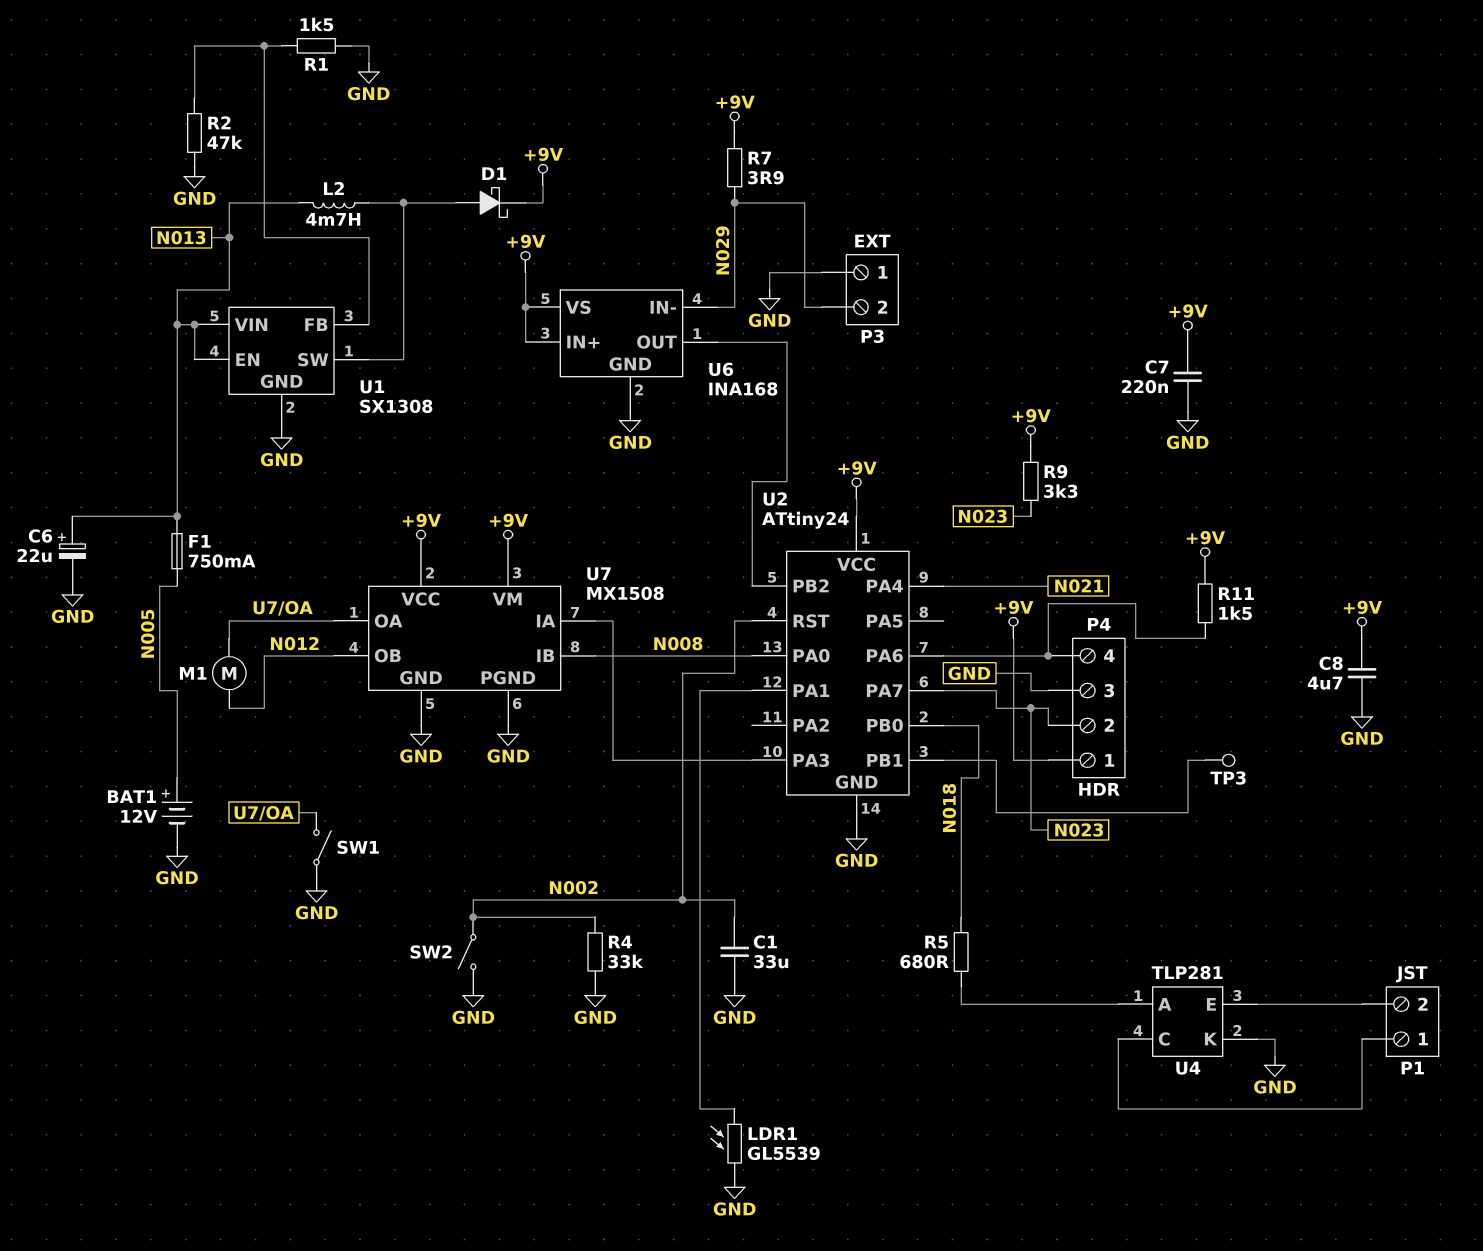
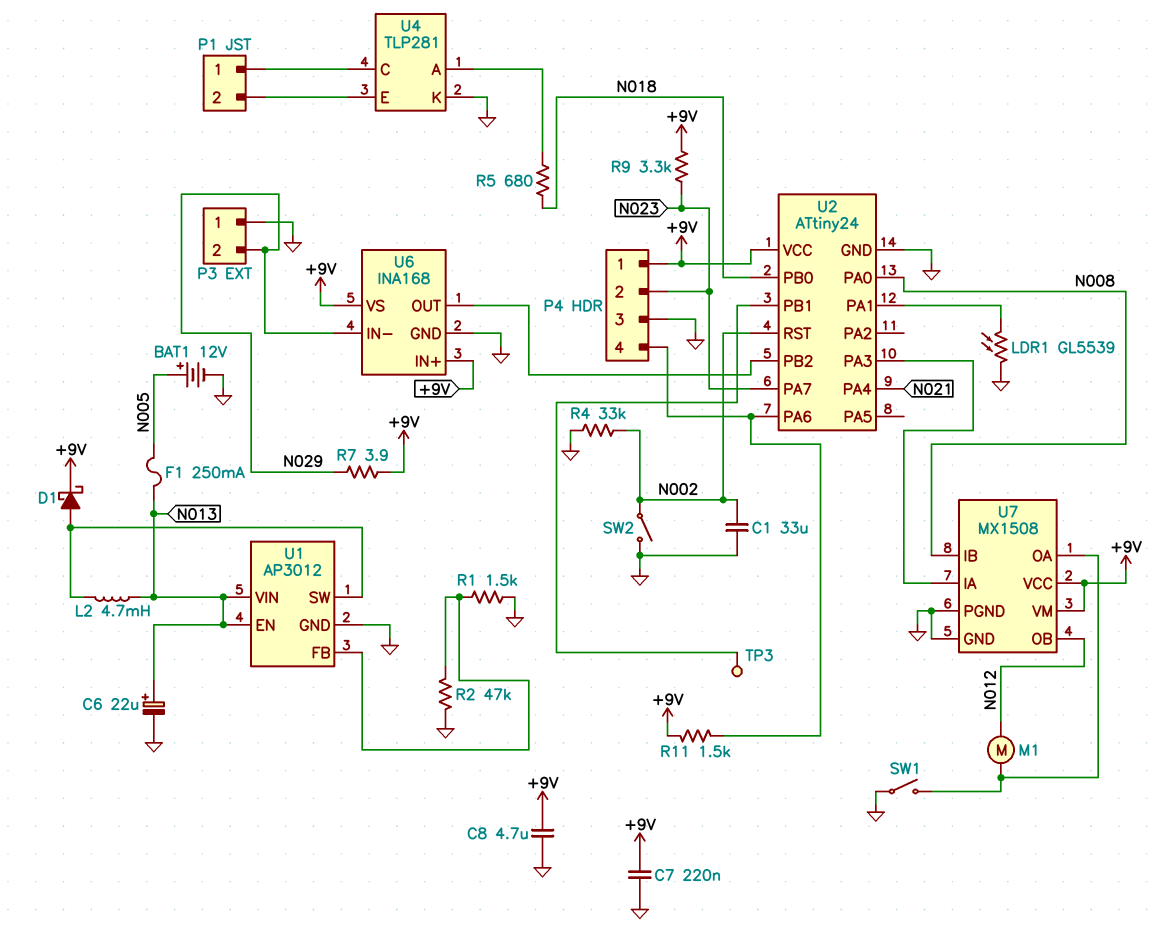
F1: 750mA (N005, N013) -> 250mA (N005, N013)
U1: SX1308 -> AP3012

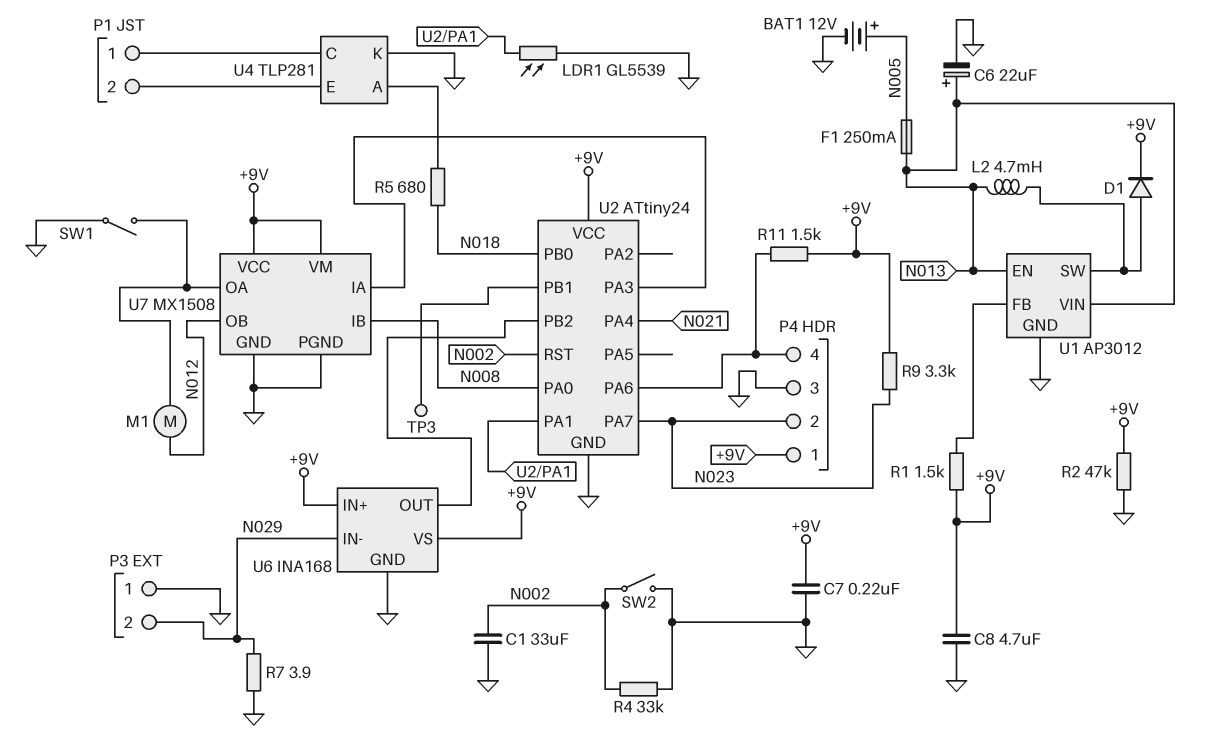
D1: schottky (A U1/SW, K +9V) -> diode (A U1/SW, K +9V)
R1: 1.5k (GND, U1/FB) -> 1.5k (+9V, U1/FB)
R2: 47k (GND, U1/FB) -> 47k (+9V, GND)
R7: 3.9 (+9V, N029) -> 3.9 (GND, N029)

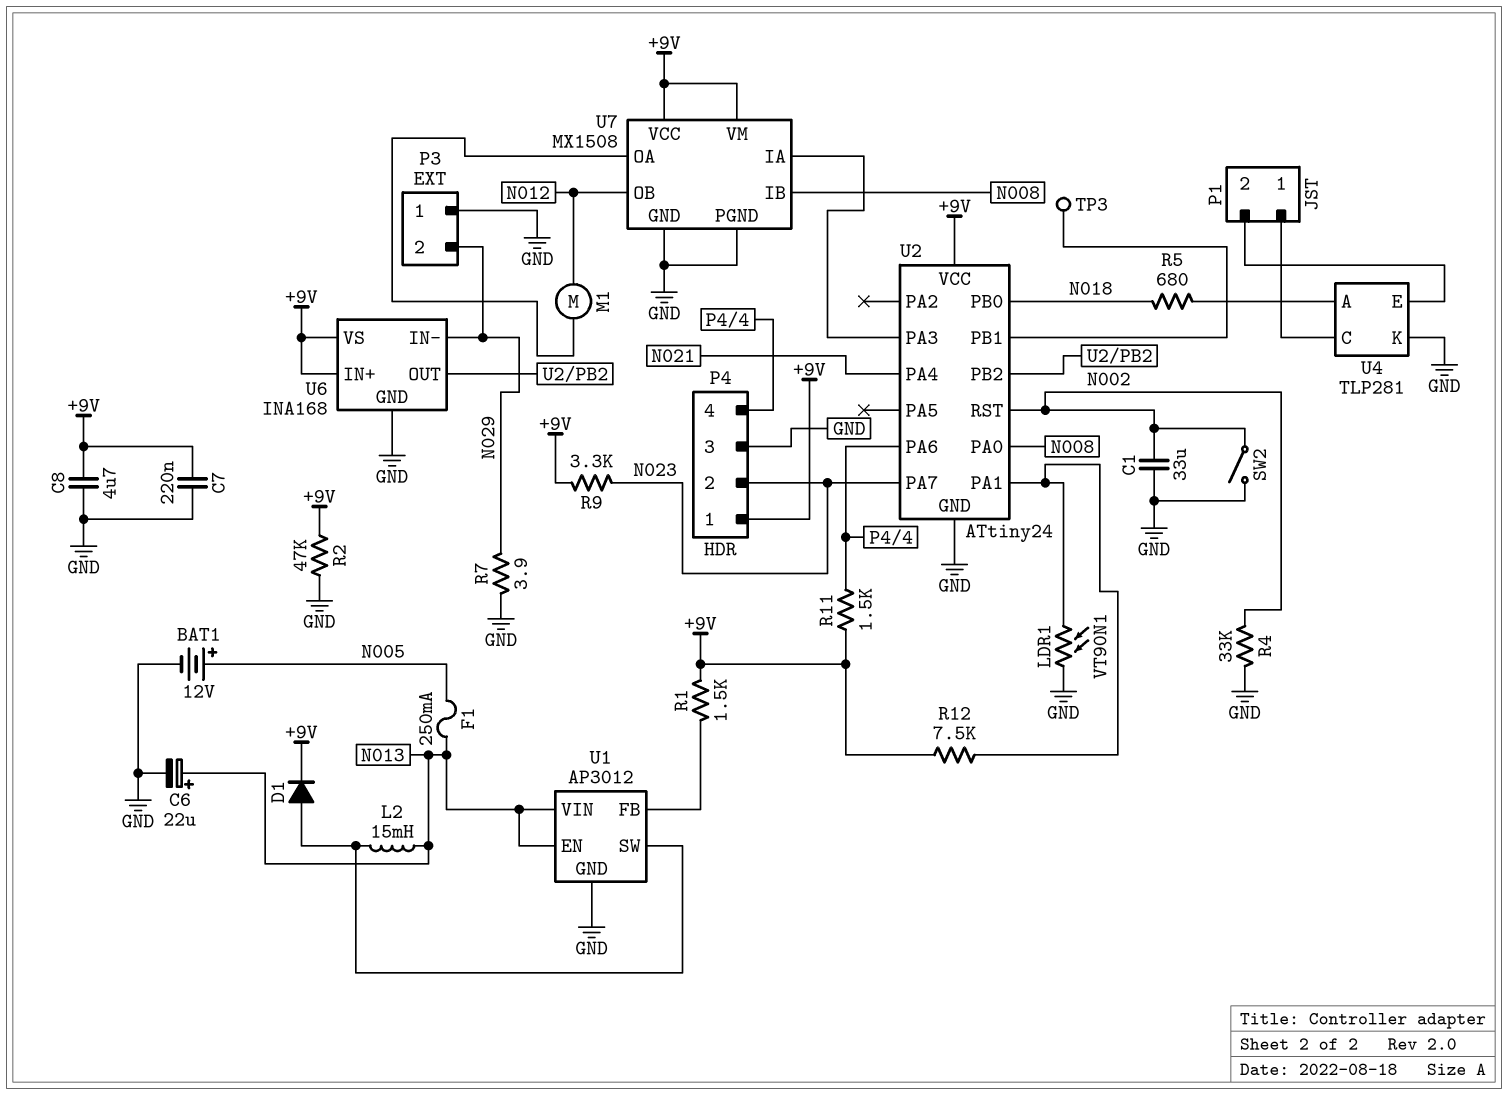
L2: 4.7mH (N013, U1/SW) -> 15mH (N013, U1/SW)
LDR1: GL5539 (GND, U2/PA1) -> VT90N1 (GND, U2/PA1)
R12: none -> 7.5k (+9V, U2/PA1)
SW1: switch (GND, U7/OA) -> none

